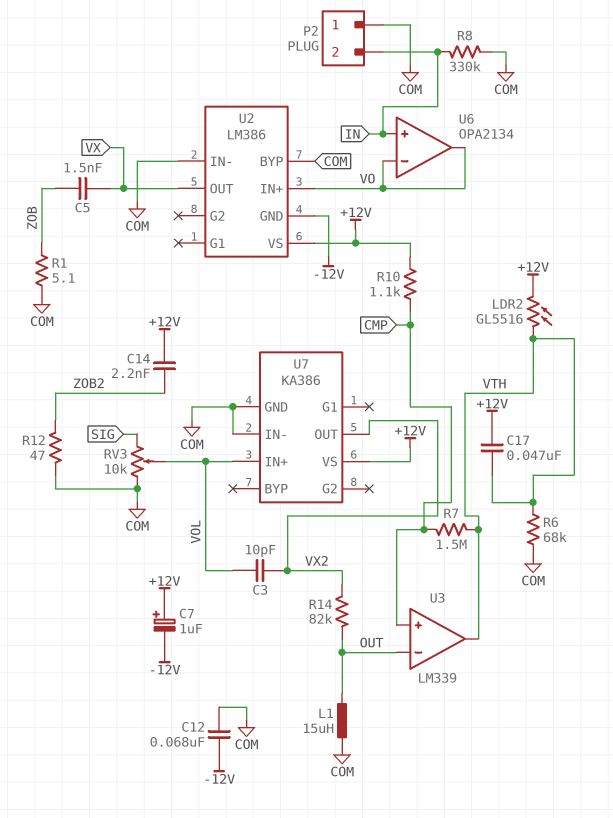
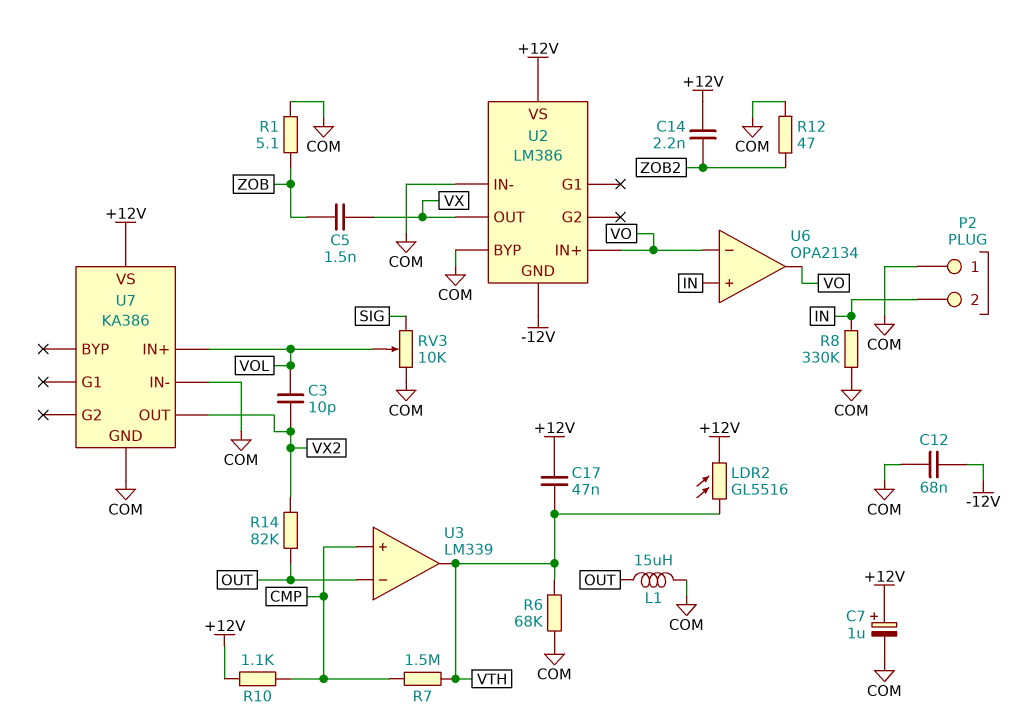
C7: 1uF (plus +12V, minus -12V) -> 1uF (plus +12V, minus COM)

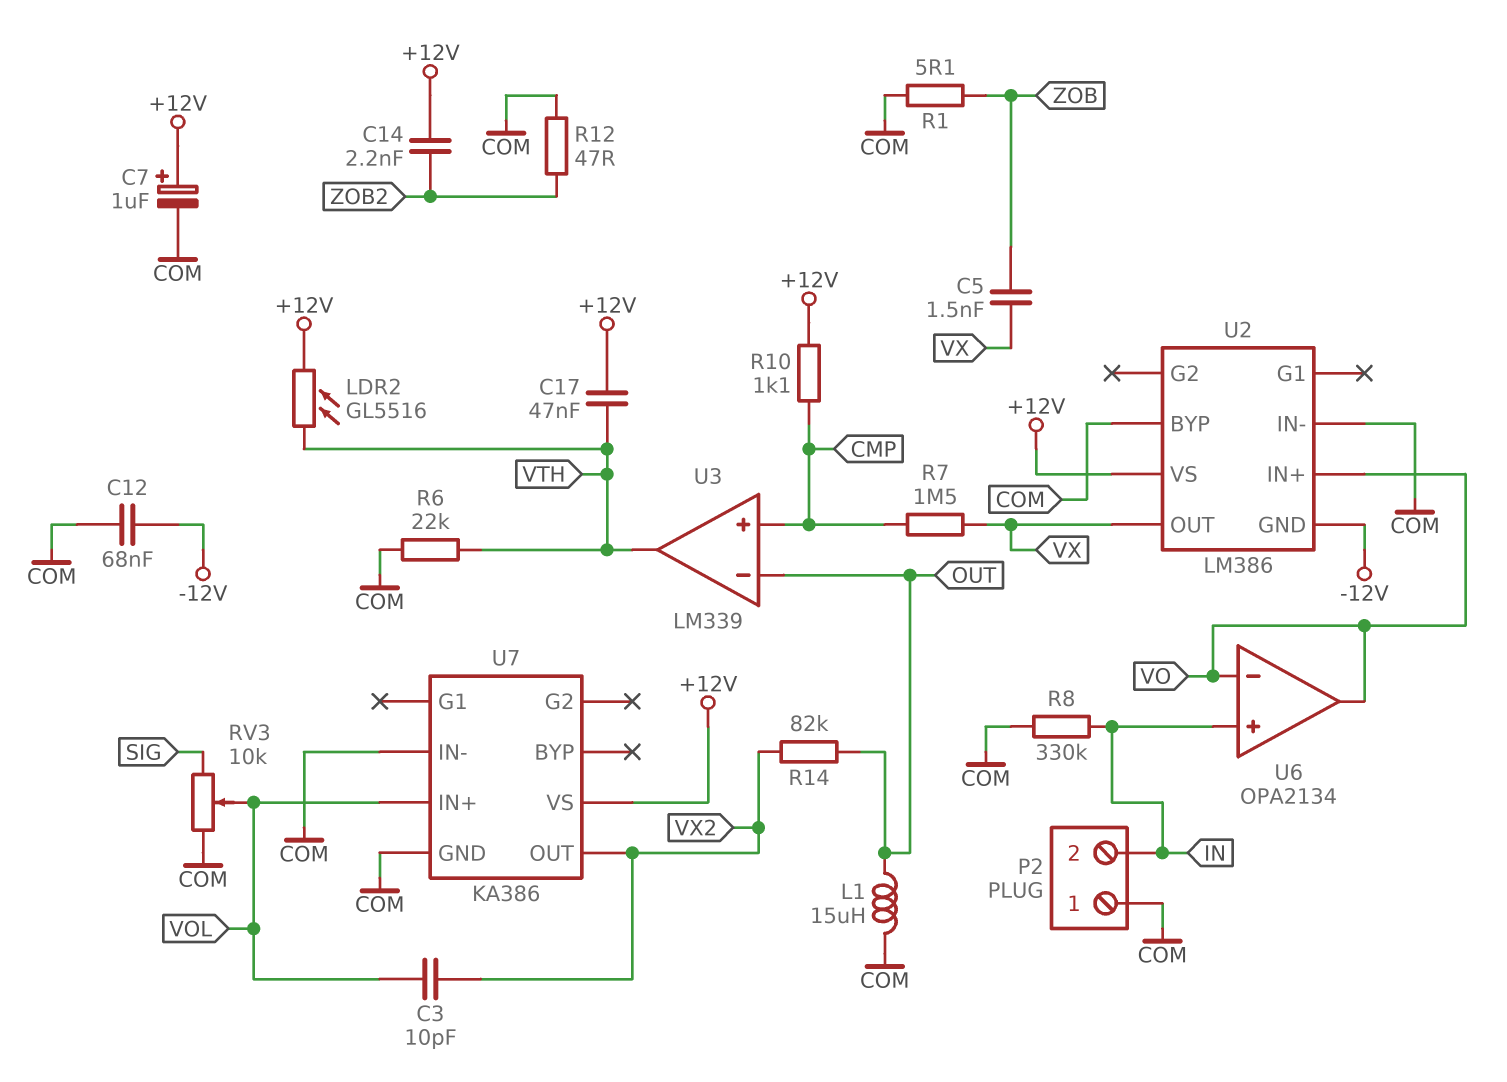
R6: 68k (COM, VTH) -> 22k (COM, VTH)
R7: 1.5M (CMP, VTH) -> 1.5M (CMP, VX)

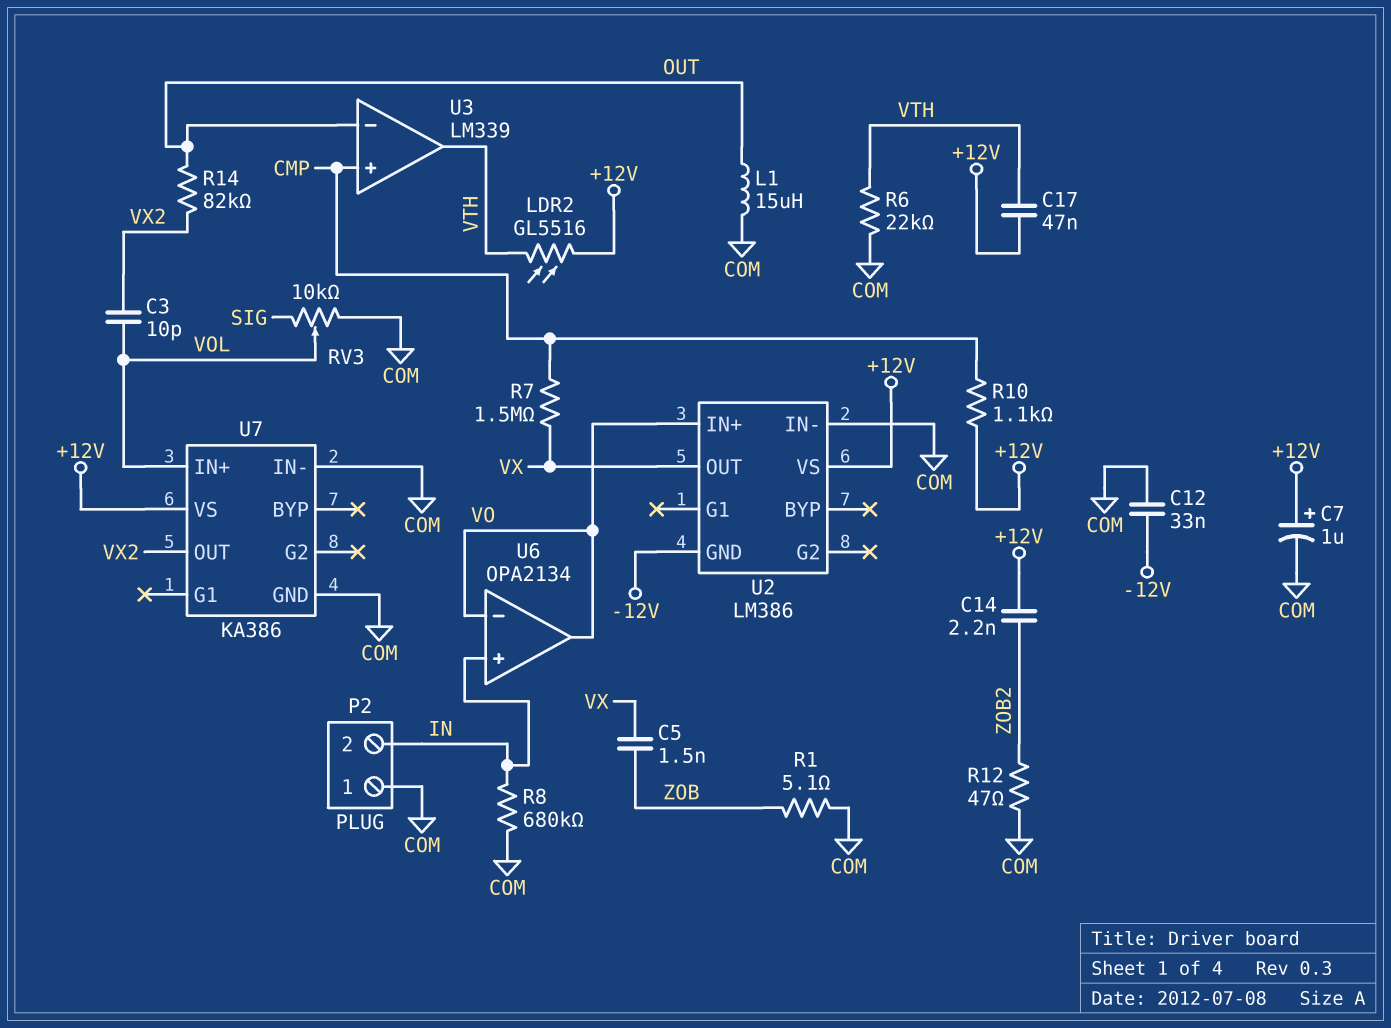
C12: 68nF (-12V, COM) -> 33nF (-12V, COM)
R8: 330k (COM, IN) -> 680k (COM, IN)
U2 pin BYP: COM -> none

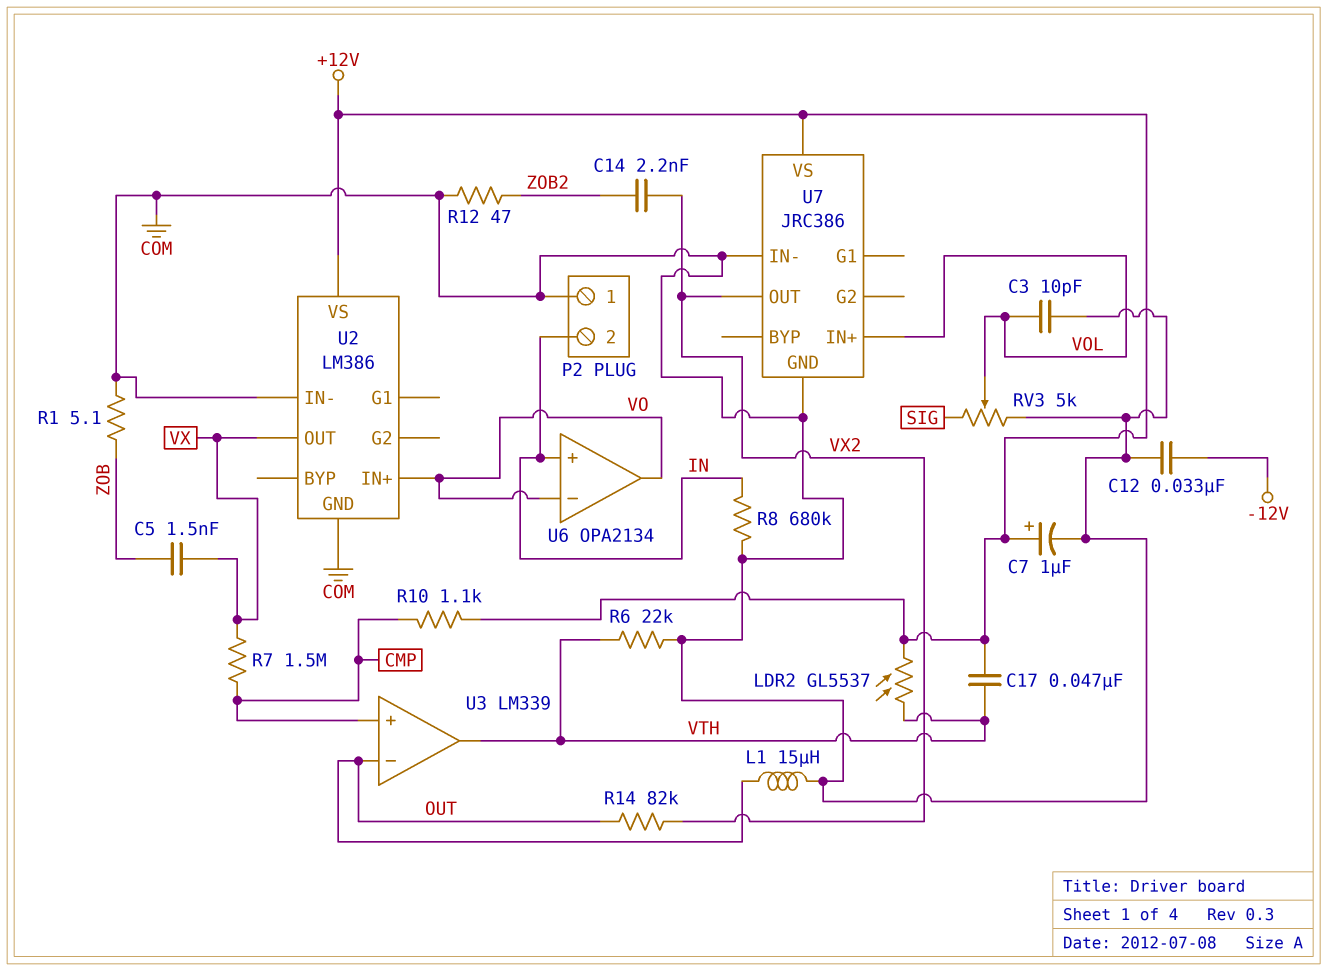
C3: 10pF (VOL, VX2) -> 10pF (COM, VOL)
C14: 2.2nF (+12V, ZOB2) -> 2.2nF (VX2, ZOB2)
LDR2: GL5516 (+12V, VTH) -> GL5537 (+12V, VTH)
RV3: 10k (COM, SIG, wiper VOL) -> 5k (COM, SIG, wiper VOL)
U2 pin GND: -12V -> COM
U7: KA386 -> JRC386

